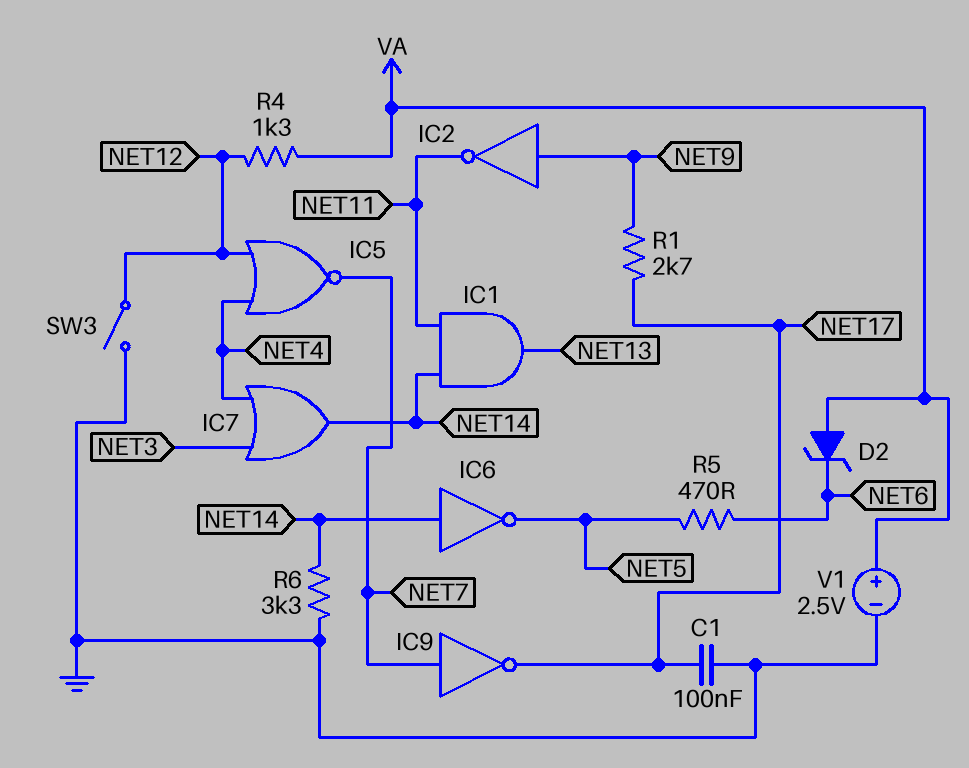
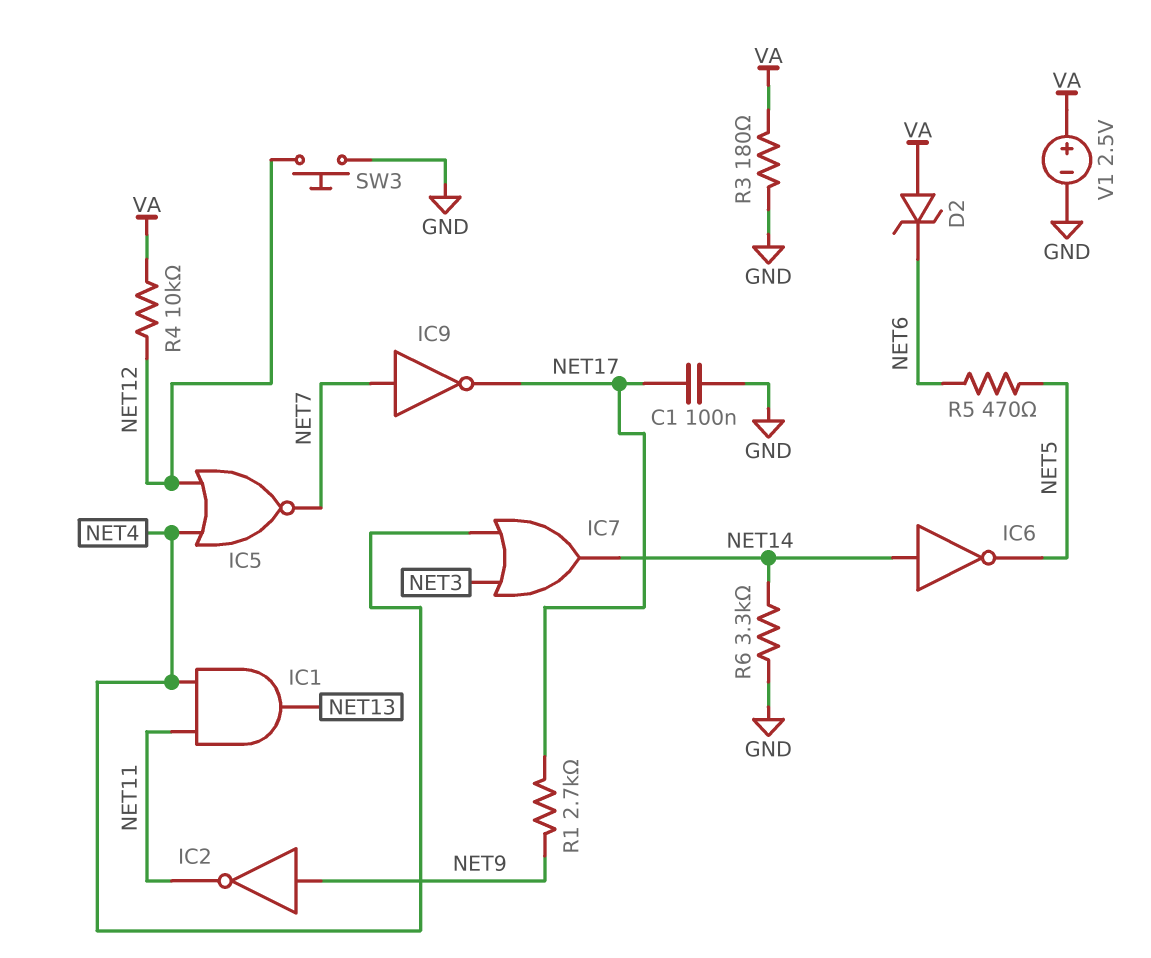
IC1: AND (in NET11, in NET14, out NET13) -> AND (in NET4, in NET11, out NET13)
R3: none -> 180 (GND, VA)
R4: 1.3k (NET12, VA) -> 10k (NET12, VA)
SW3: switch (GND, NET12) -> button (GND, NET12)

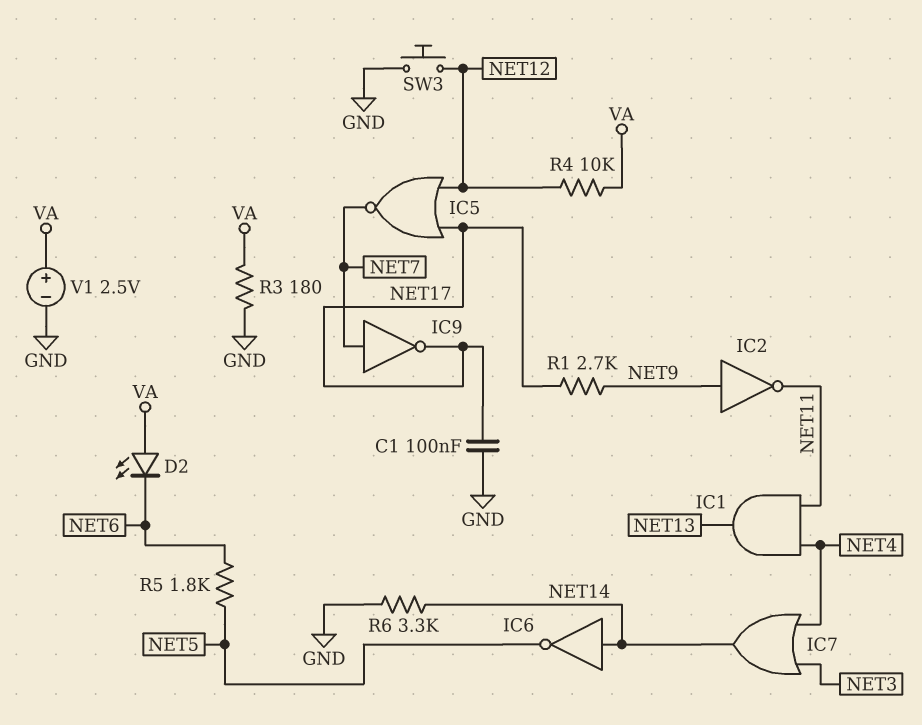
D2: zener (A VA, K NET6) -> LED (A VA, K NET6)
IC5: NOR (in NET4, in NET12, out NET7) -> NOR (in NET12, in NET17, out NET7)
R5: 470 (NET5, NET6) -> 1.8k (NET5, NET6)

